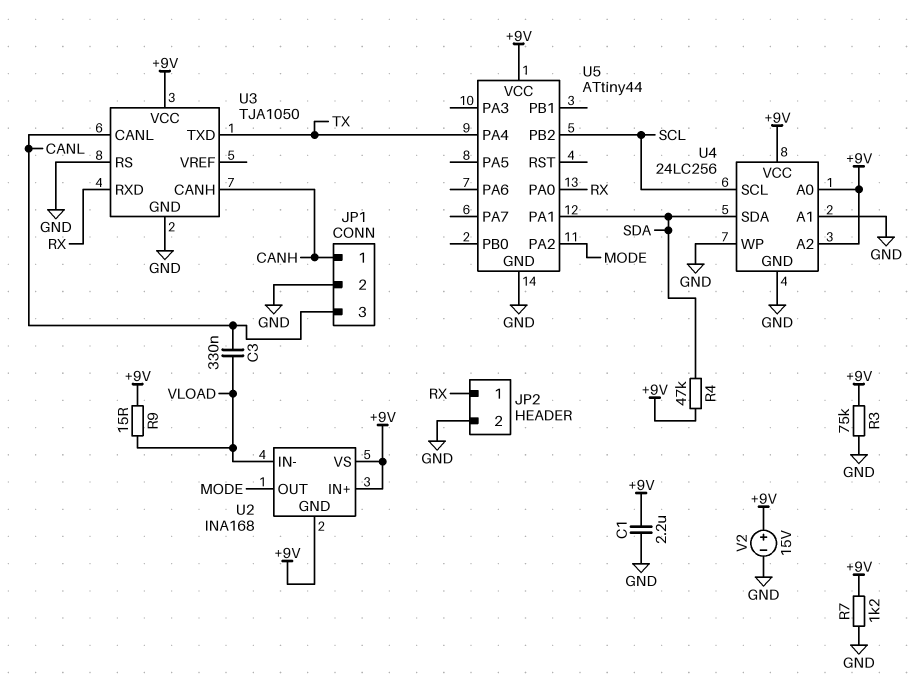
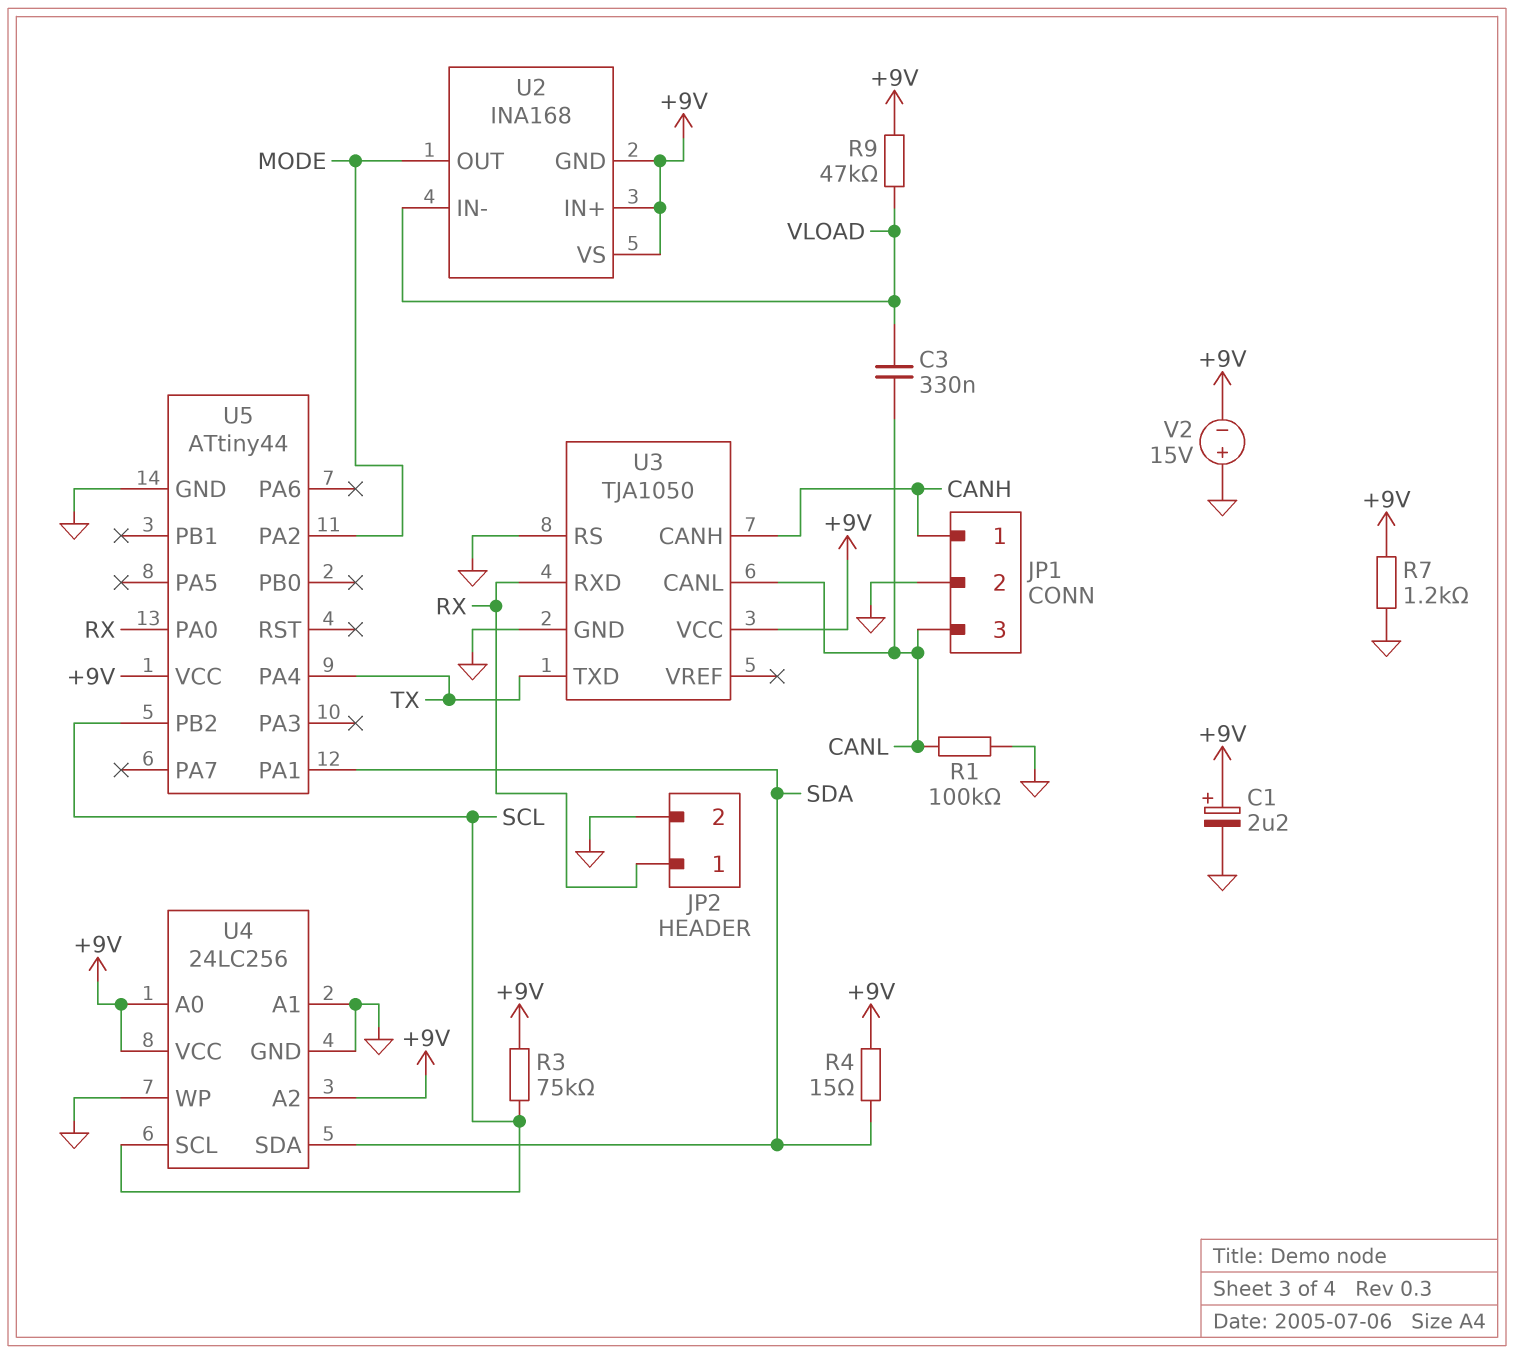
C1: 2.2uF (+9V, GND) -> 2.2uF (plus +9V, minus GND)
R1: none -> 100k (CANL, GND)
R3: 75k (+9V, GND) -> 75k (+9V, SCL)
R4: 47k (+9V, SDA) -> 15 (+9V, SDA)
R9: 15 (+9V, VLOAD) -> 47k (+9V, VLOAD)
V2: 15V (plus +9V, minus GND) -> 15V (plus GND, minus +9V)

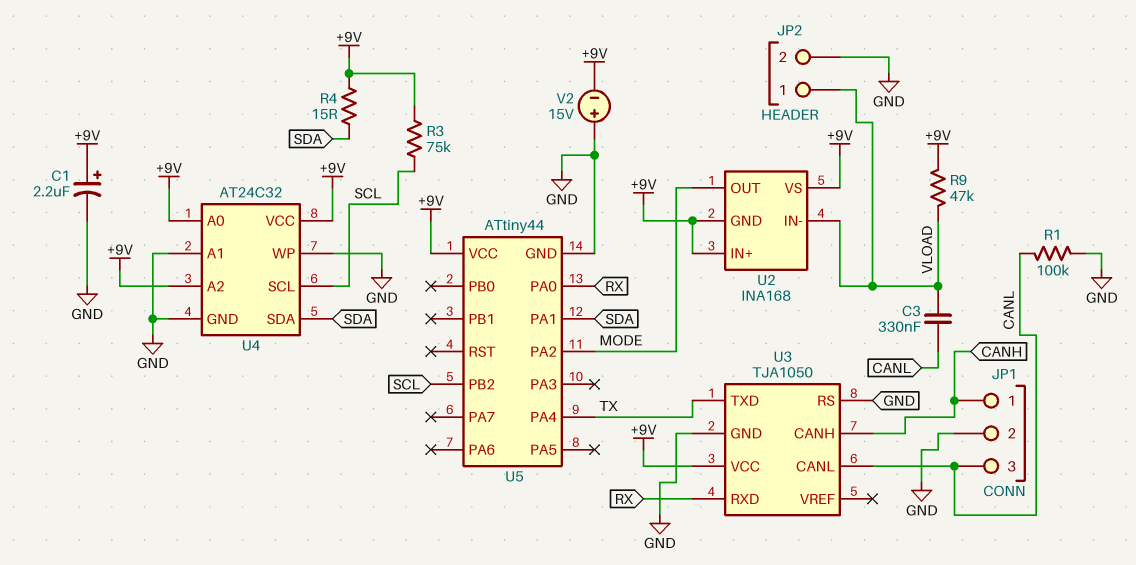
JP2 pin 1: RX -> VLOAD
R7: 1.2k (+9V, GND) -> none
U4: 24LC256 -> AT24C32

